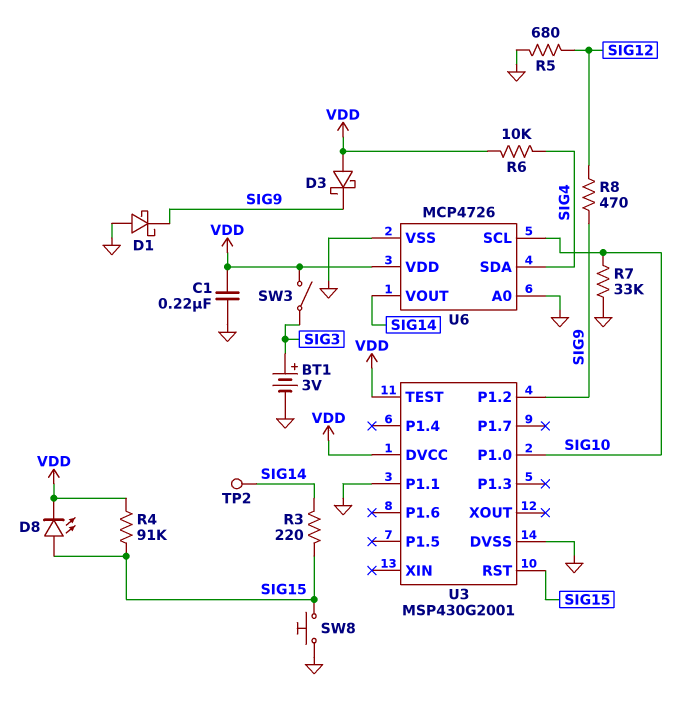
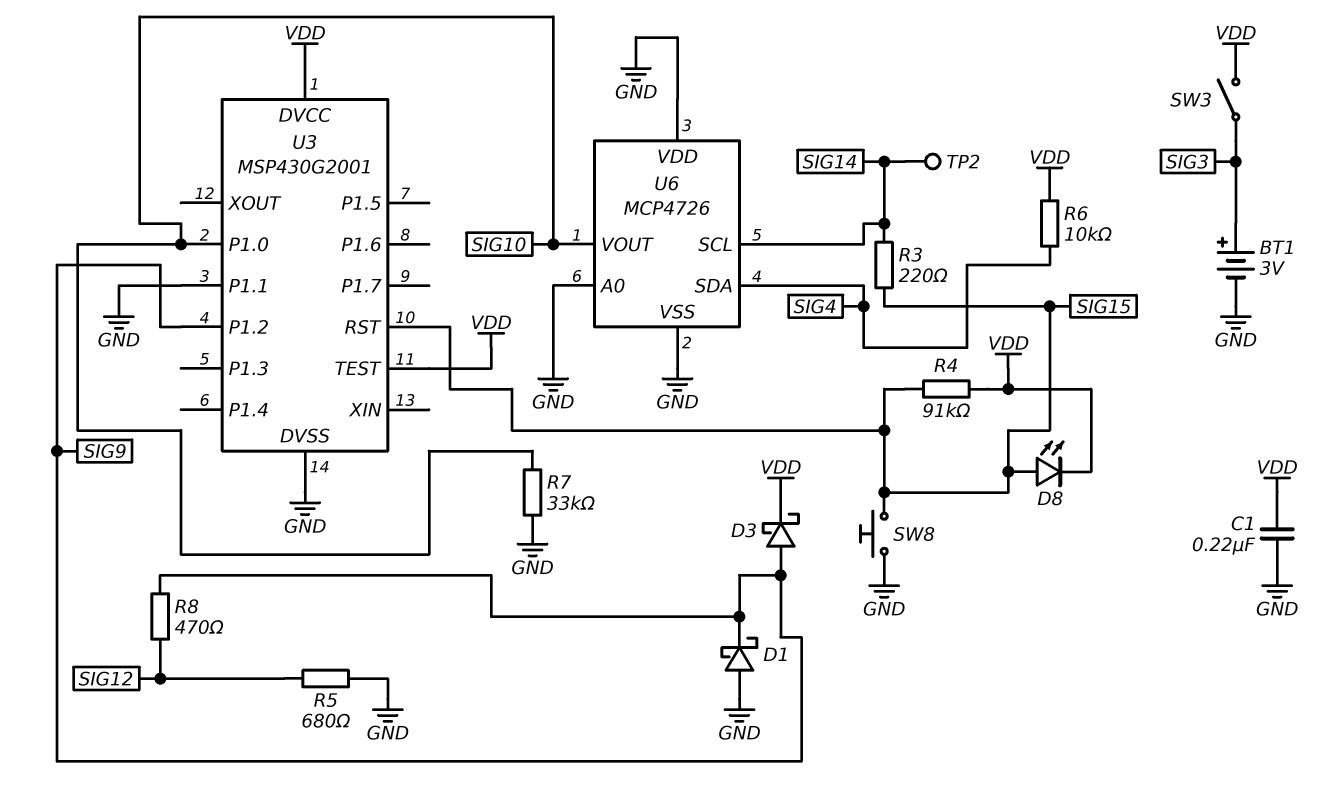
D3: schottky (A VDD, K SIG9) -> schottky (A SIG9, K VDD)
U6 pin SCL: SIG10 -> SIG14
U6 pin VDD: VDD -> GND
U6 pin VOUT: SIG14 -> SIG10

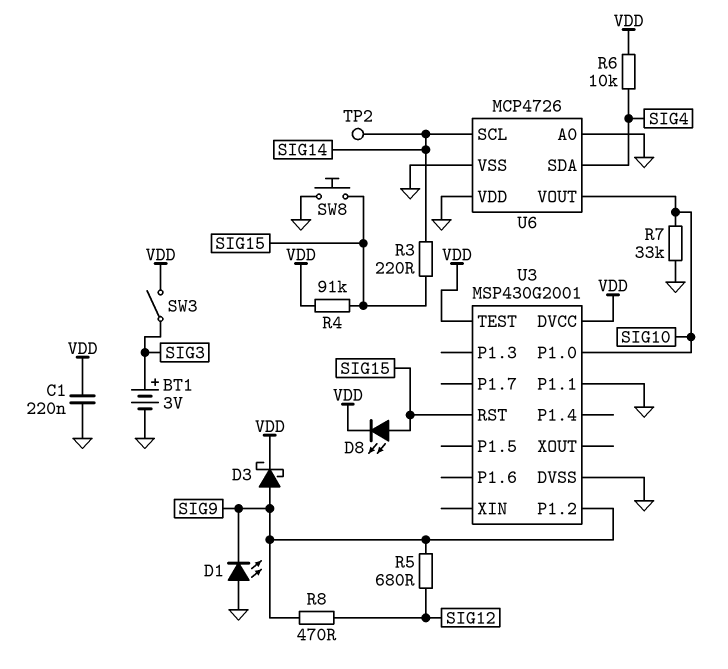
D1: schottky (A GND, K SIG9) -> LED (A GND, K SIG9)
R5: 680 (GND, SIG12) -> 680 (SIG9, SIG12)

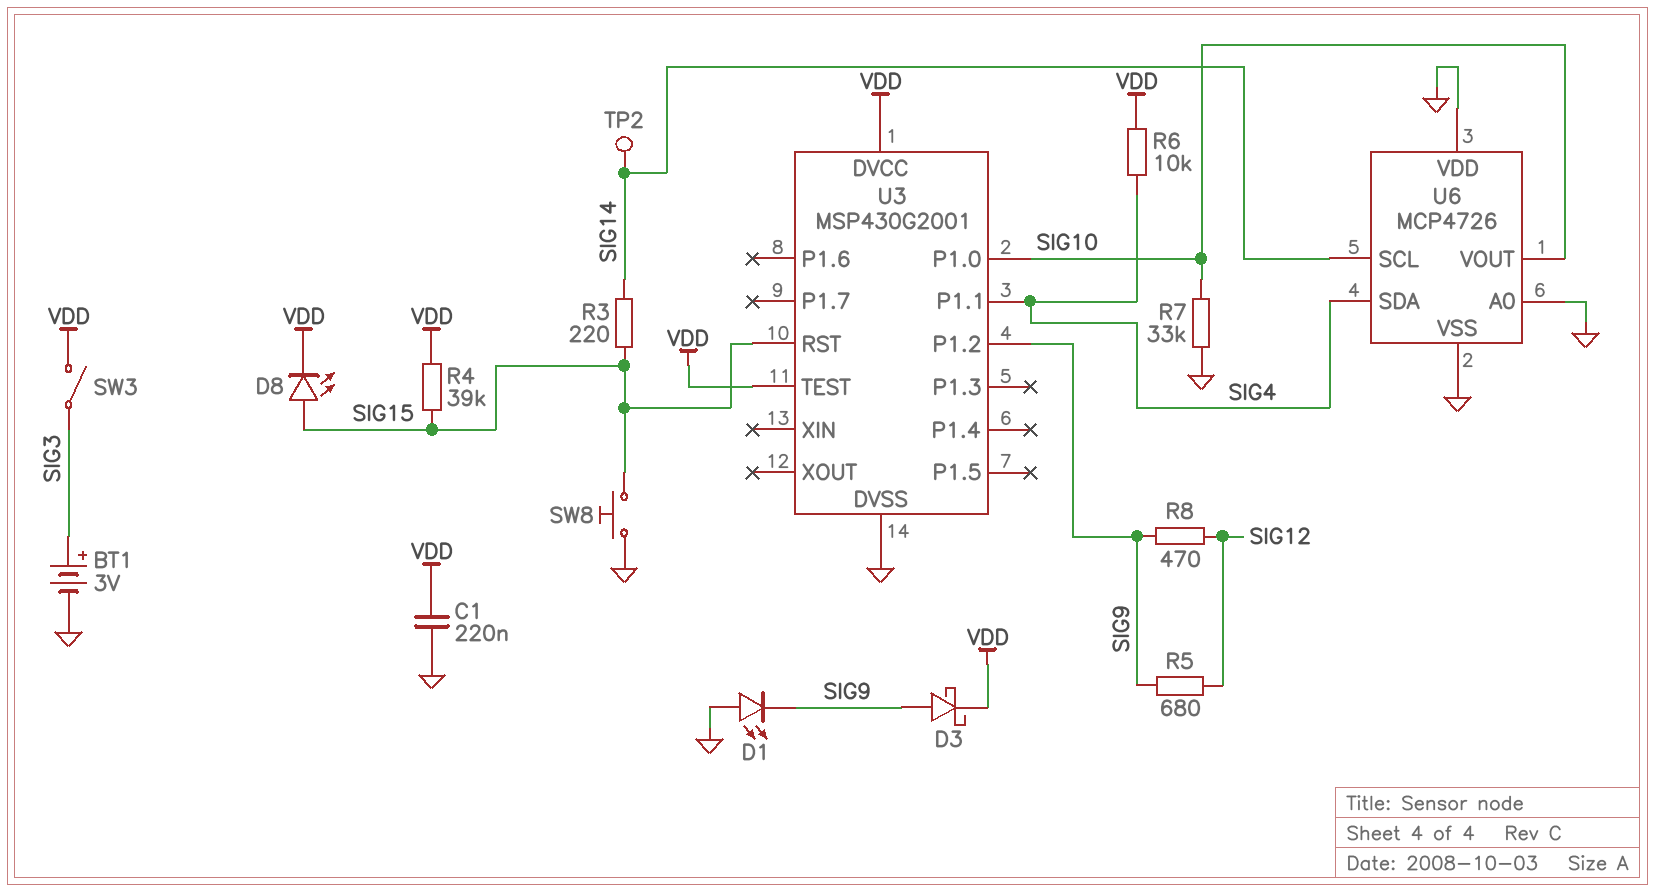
R4: 91k (SIG15, VDD) -> 39k (SIG15, VDD)
U3 pin P1.1: GND -> SIG4

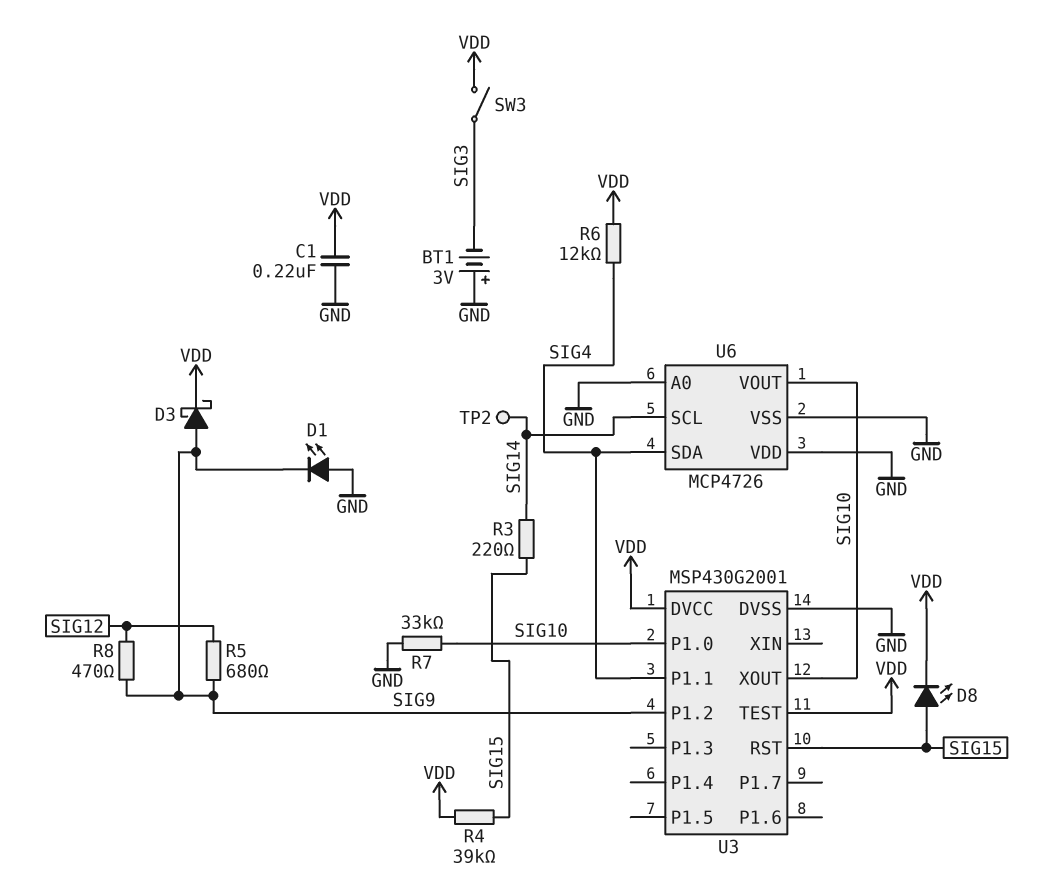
BT1: 3V (plus SIG3, minus GND) -> 3V (plus GND, minus SIG3)
R6: 10k (SIG4, VDD) -> 12k (SIG4, VDD)
SW8: button (GND, SIG15) -> none
U3 pin XOUT: none -> SIG10

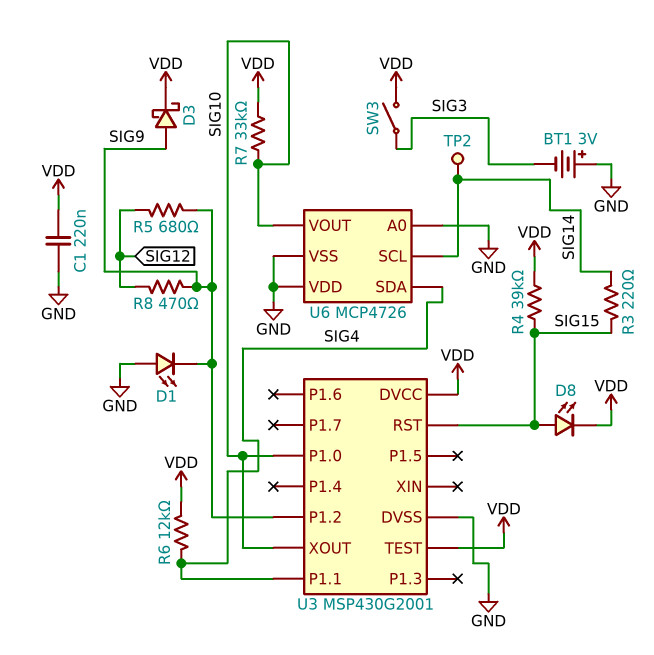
R7: 33k (GND, SIG10) -> 33k (SIG10, VDD)

